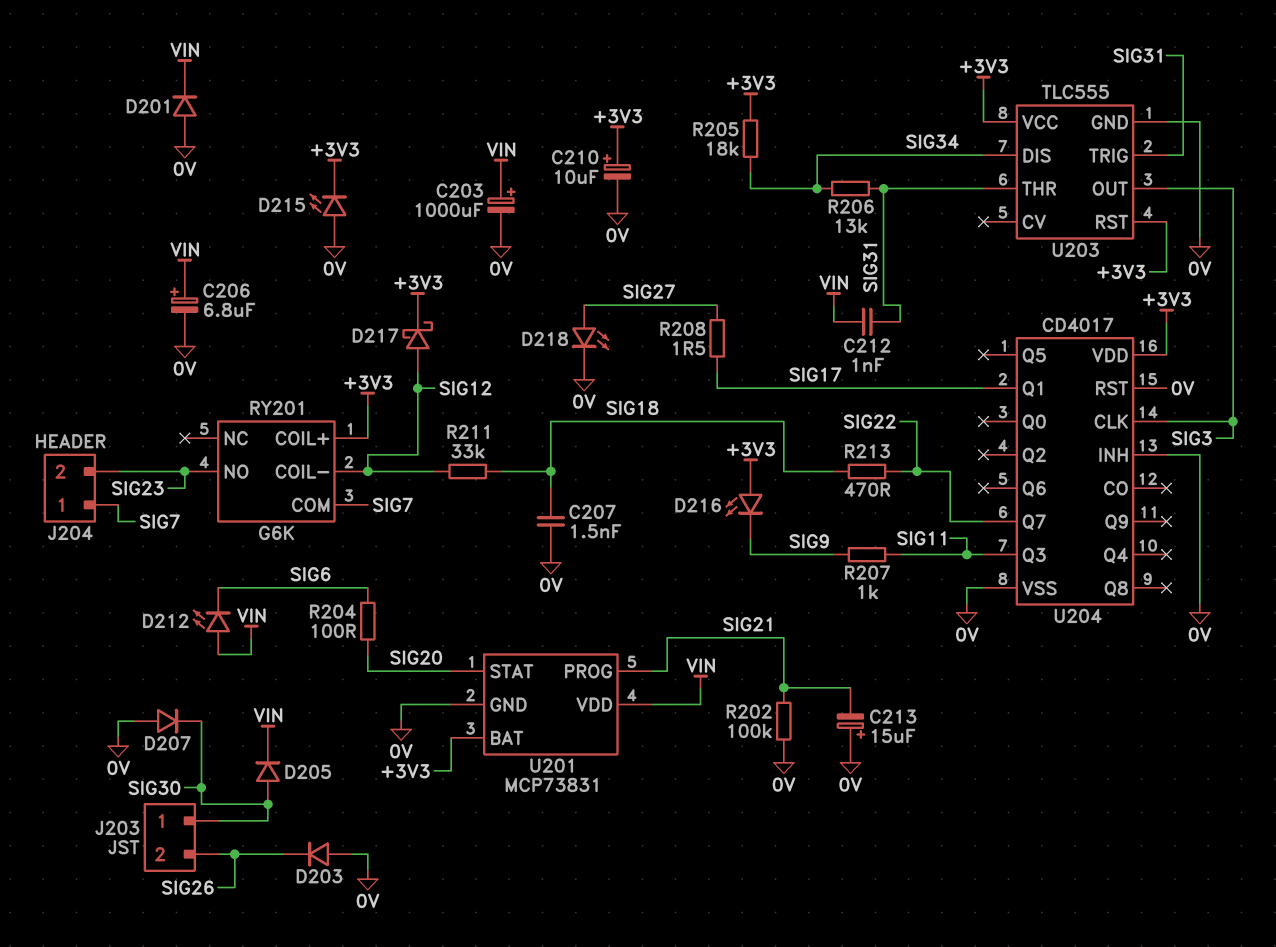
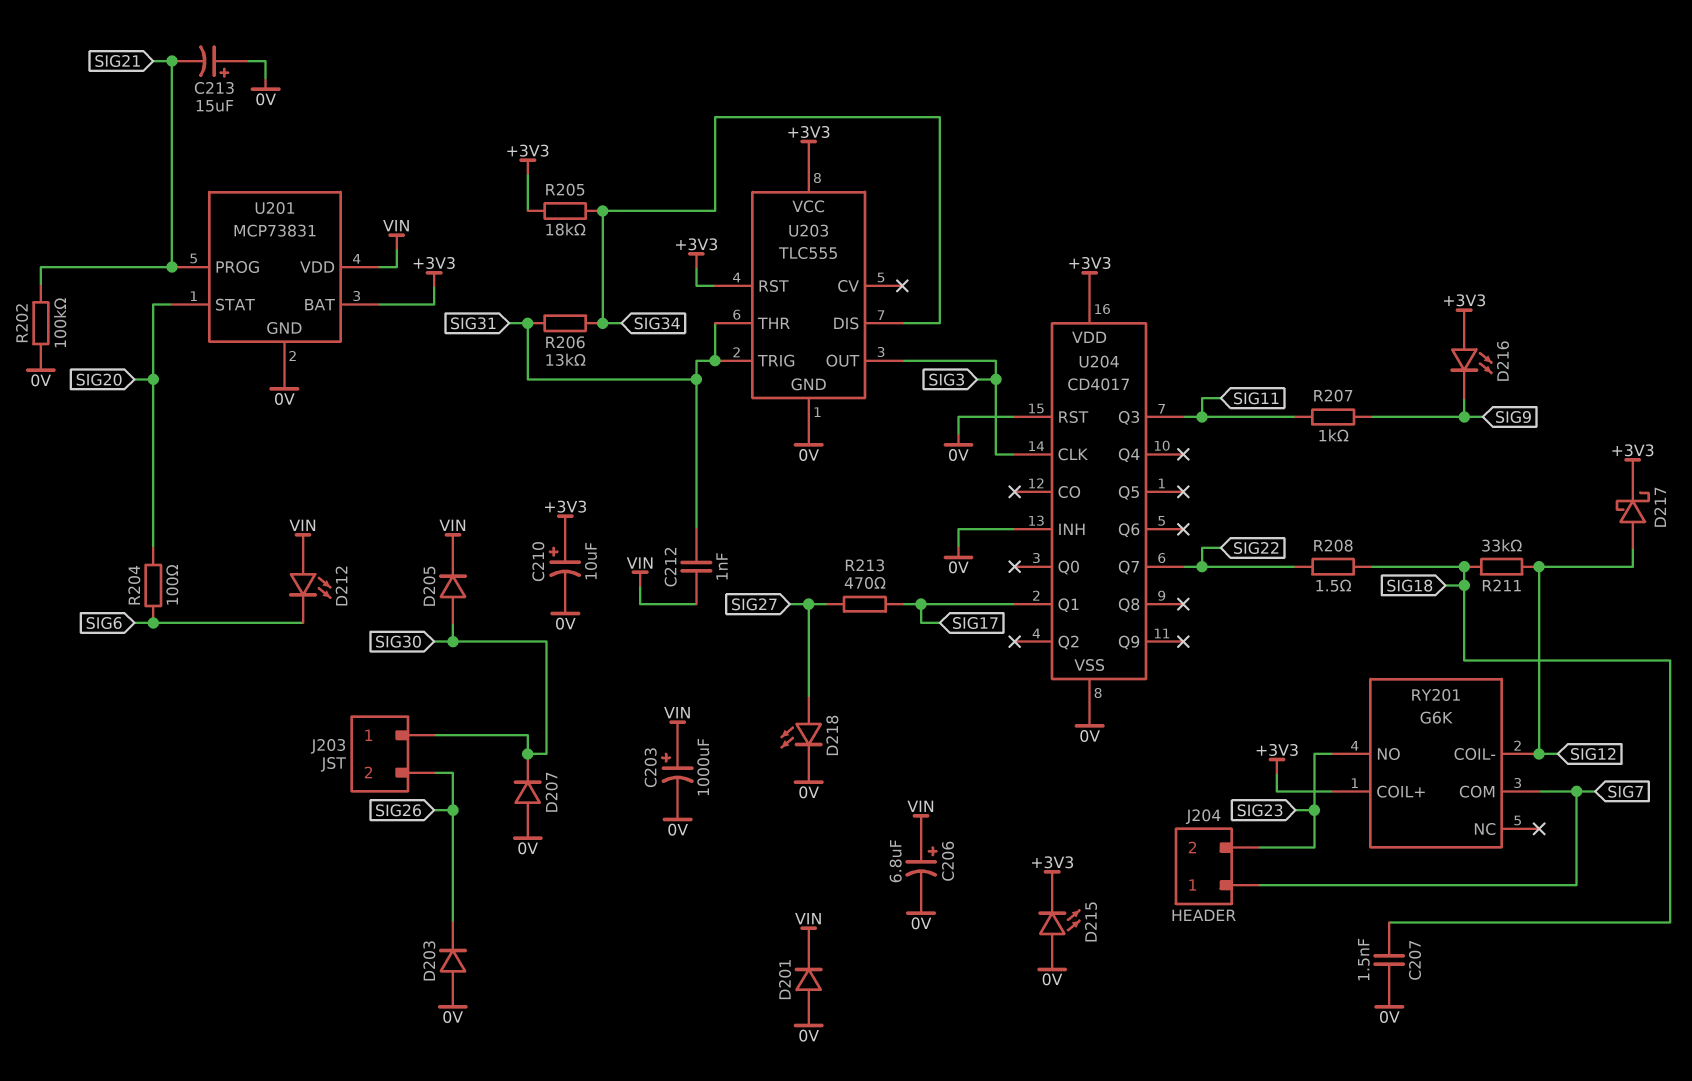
R208: 1.5 (SIG17, SIG27) -> 1.5 (SIG18, SIG22)
R213: 470 (SIG18, SIG22) -> 470 (SIG17, SIG27)

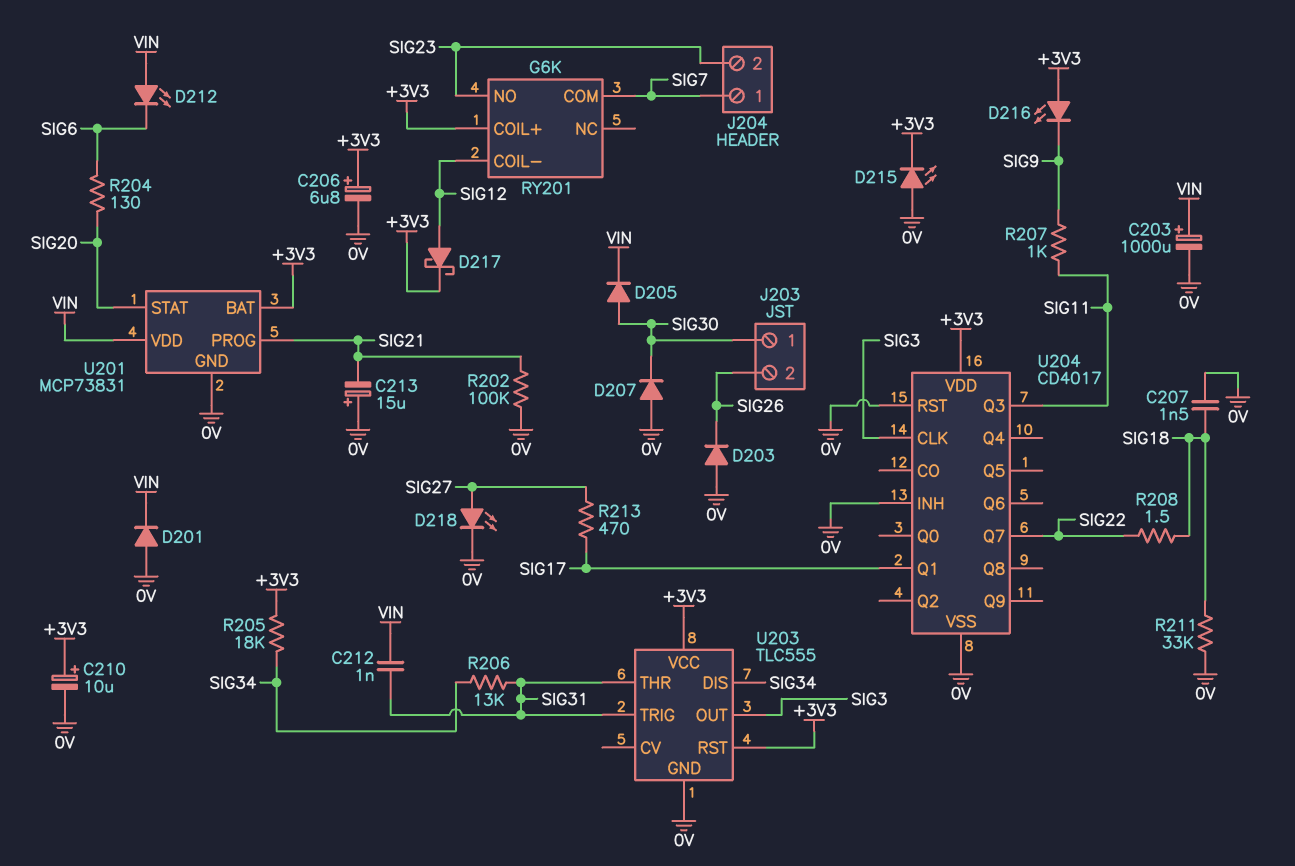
C206: 6.8uF (plus VIN, minus 0V) -> 6.8uF (plus +3V3, minus 0V)
R204: 100 (SIG6, SIG20) -> 130 (SIG6, SIG20)
R211: 33k (SIG12, SIG18) -> 33k (0V, SIG18)

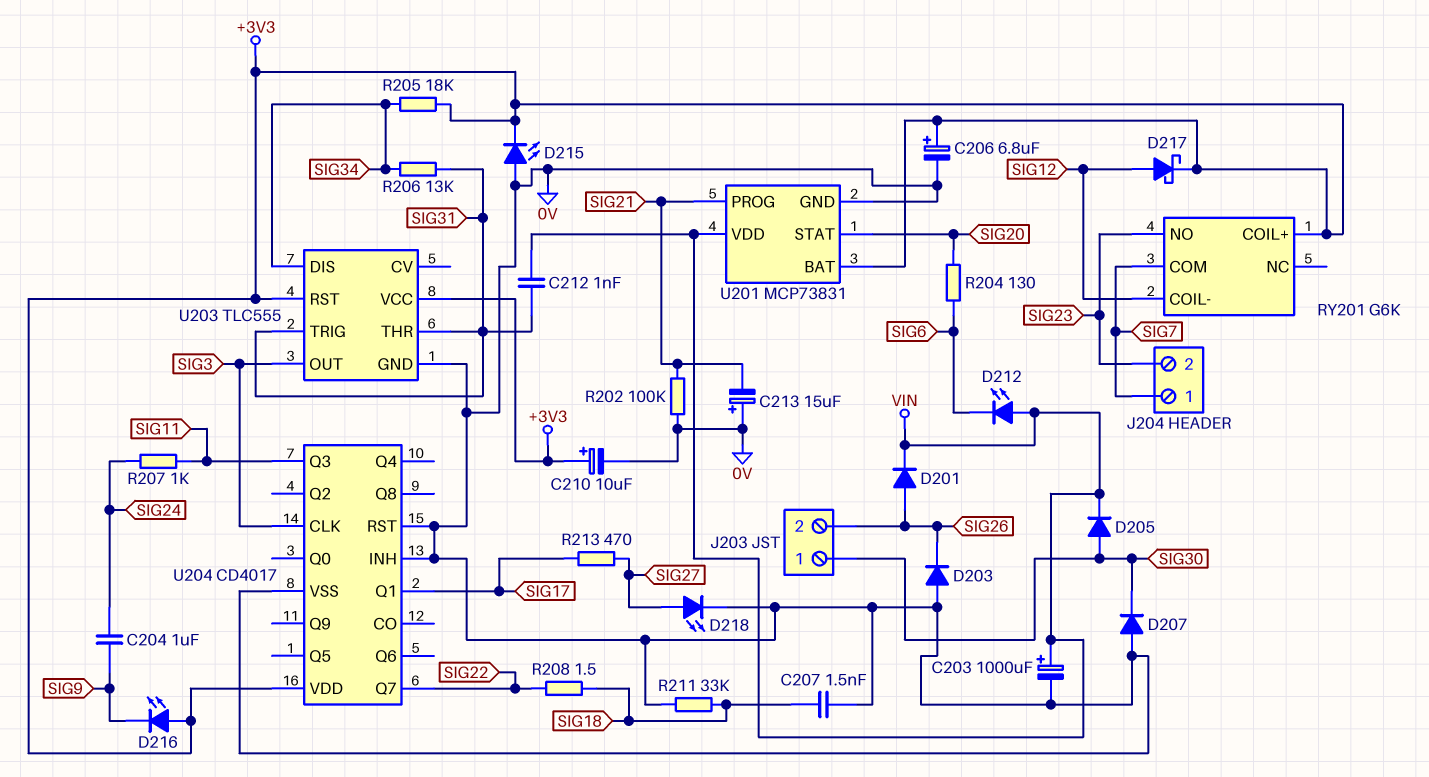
C204: none -> 1uF (SIG9, SIG24)
D201: diode (A 0V, K VIN) -> diode (A SIG26, K VIN)
R207: 1k (SIG9, SIG11) -> 1k (SIG11, SIG24)

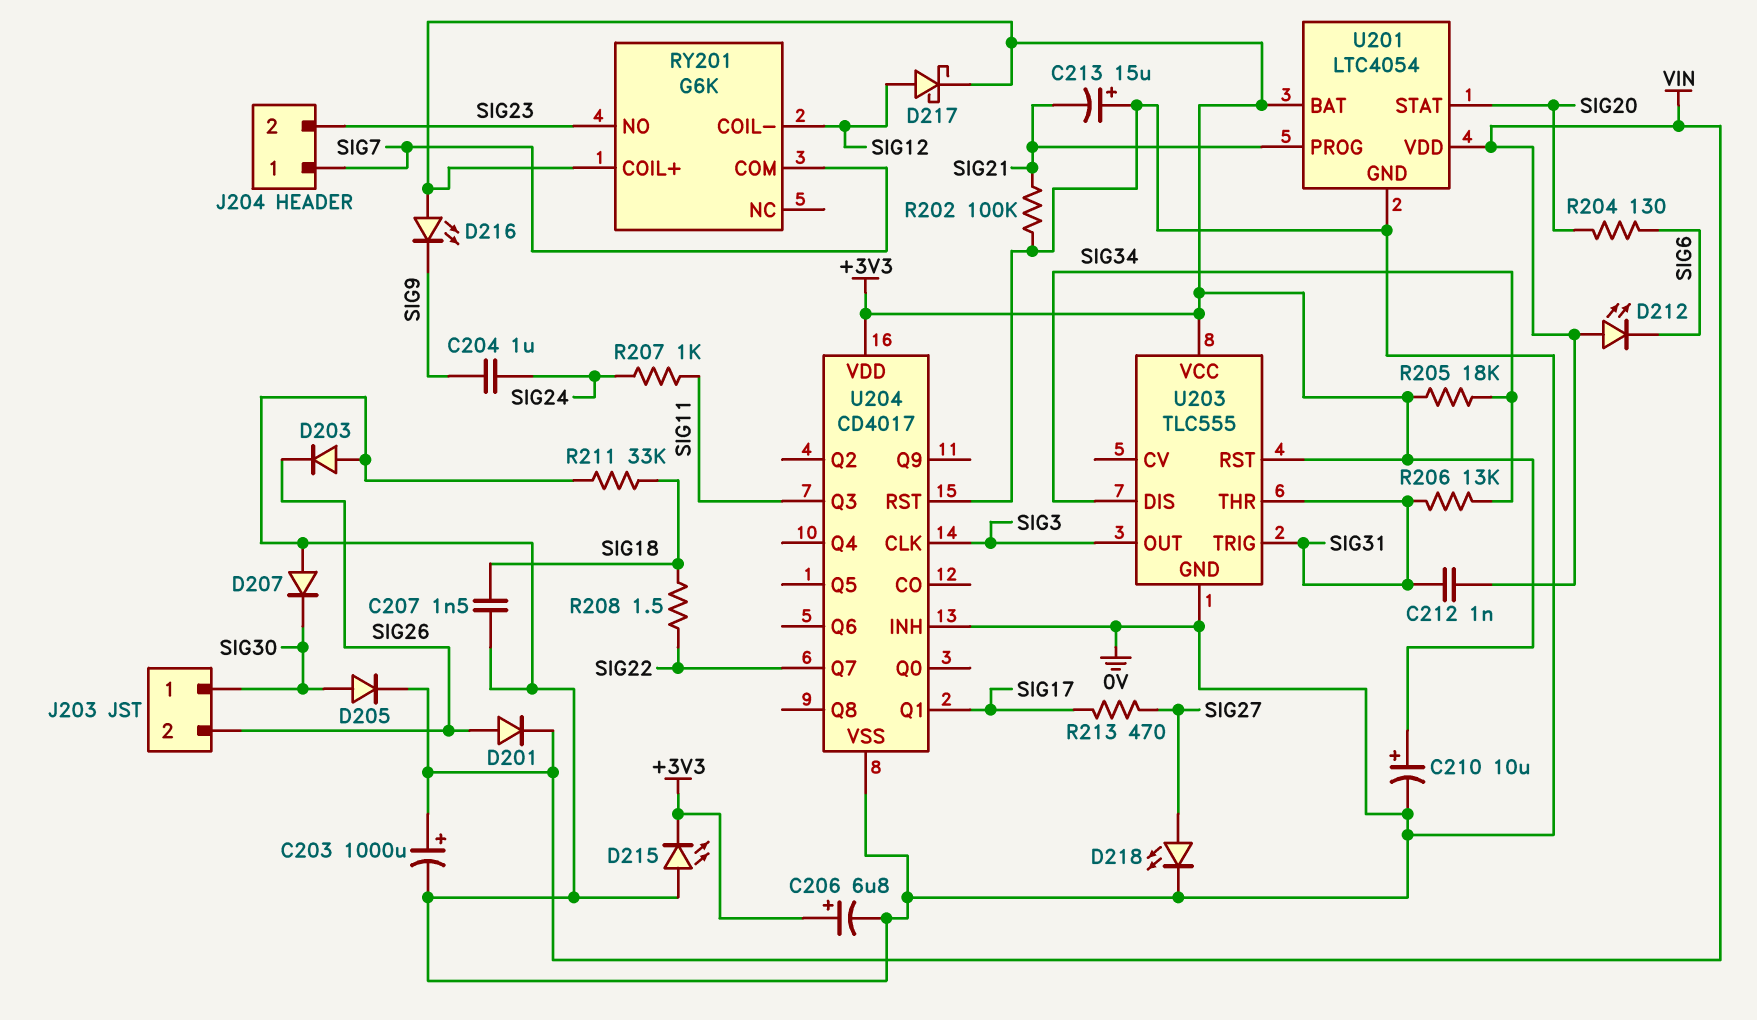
U201: MCP73831 -> LTC4054

